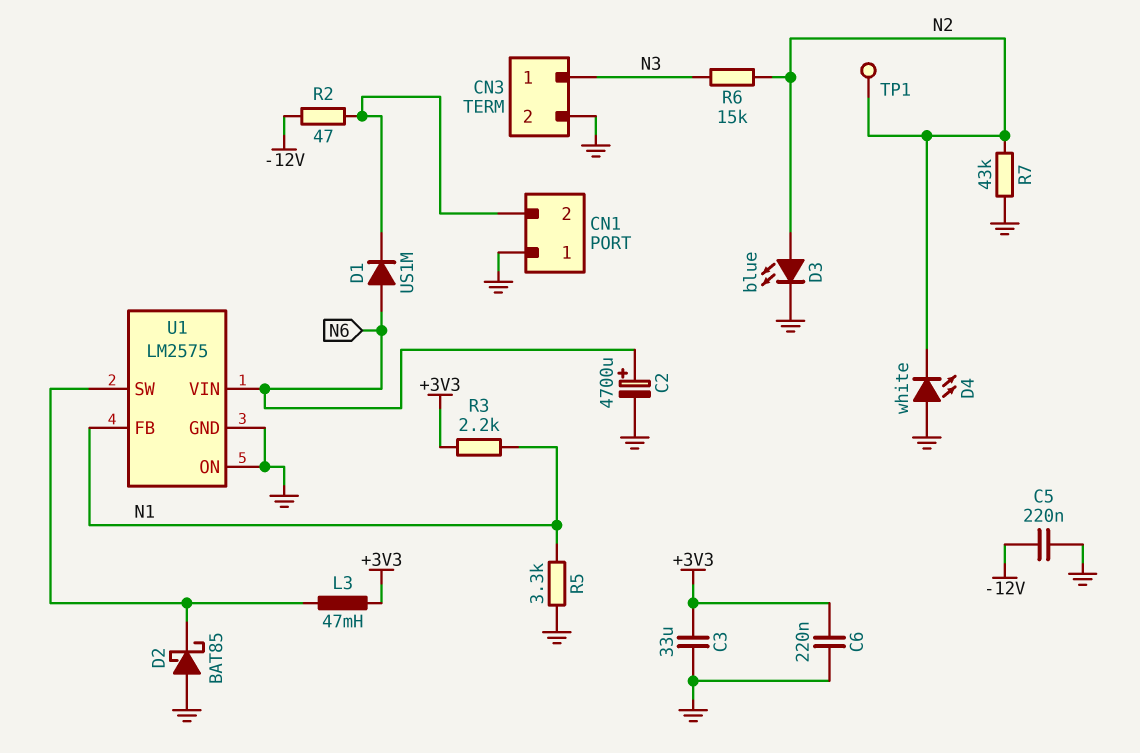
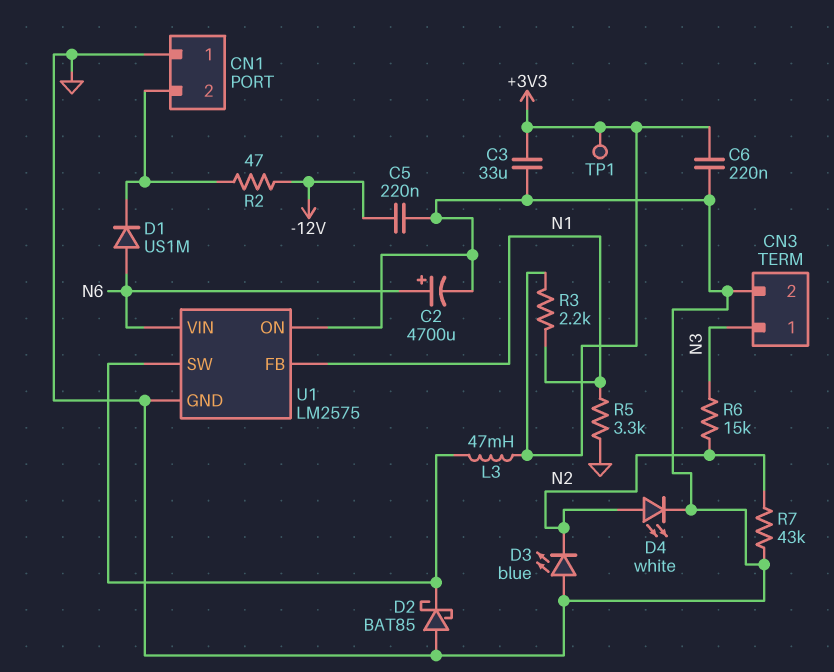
D3: LED blue (A N2, K GND) -> LED blue (A GND, K N2)
D4: LED white (A GND, K N2) -> LED white (A N2, K GND)
TP1: test point (N2) -> test point (+3V3)

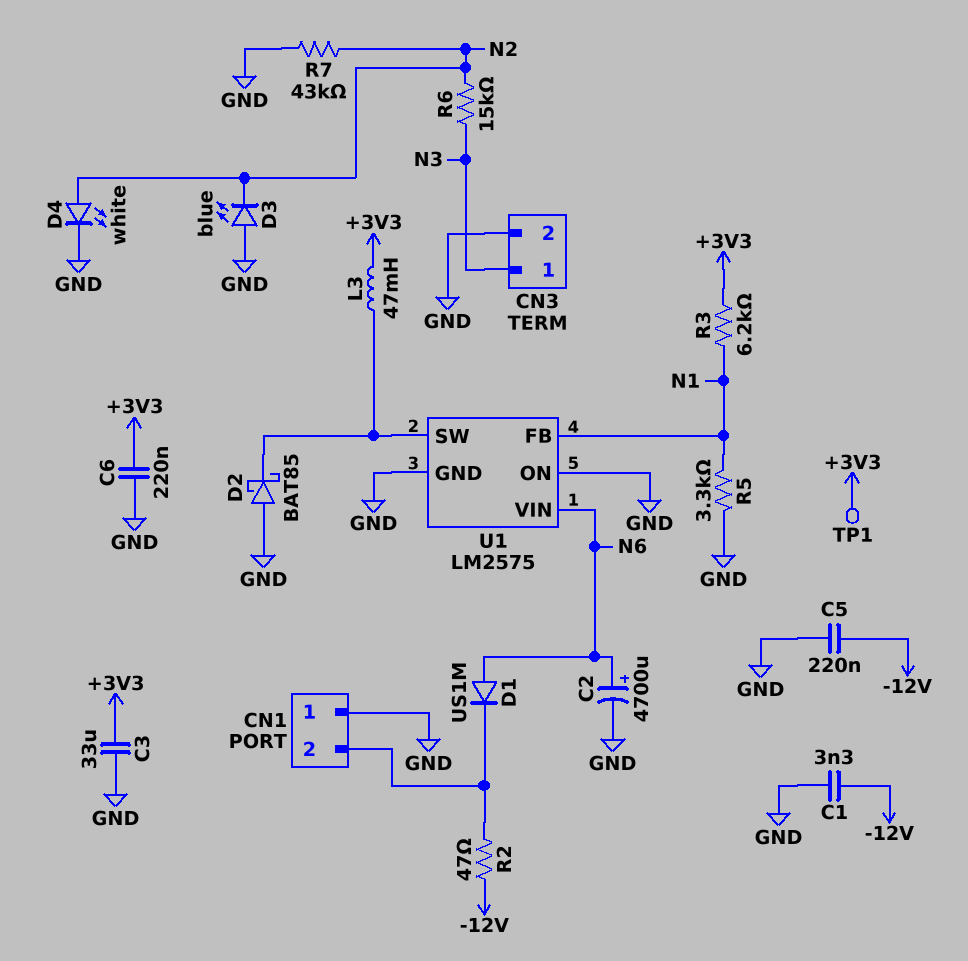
C1: none -> 3.3nF (-12V, GND)
R3: 2.2k (+3V3, N1) -> 6.2k (+3V3, N1)

